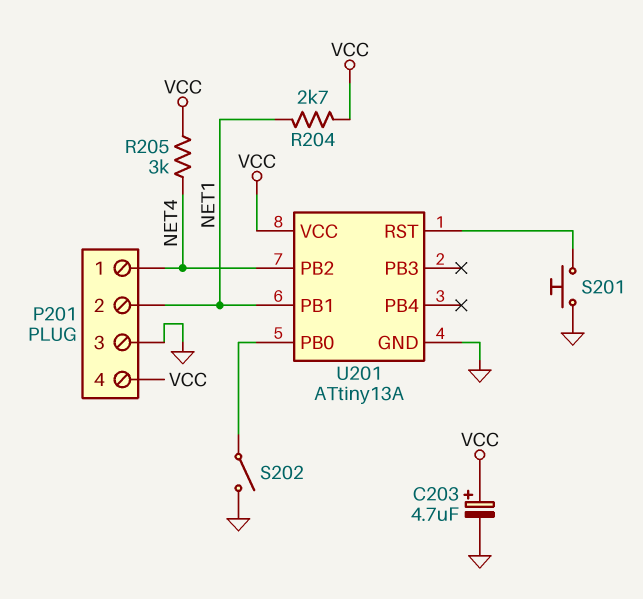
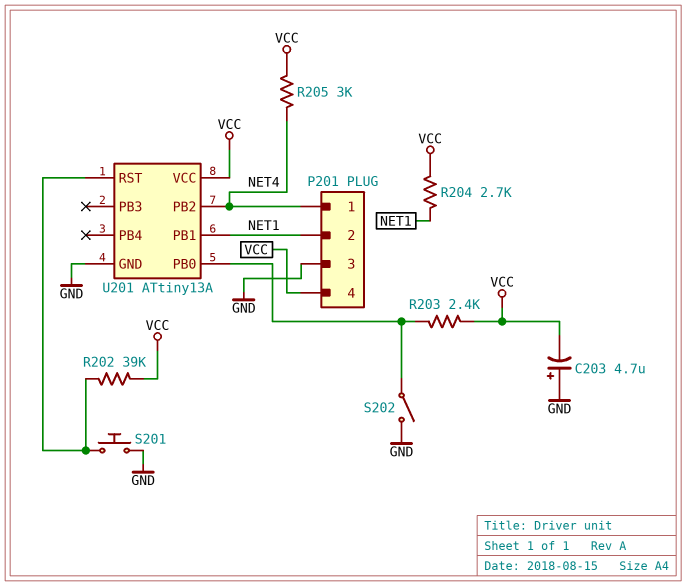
C203: 4.7uF (plus VCC, minus GND) -> 4.7uF (plus GND, minus VCC)
R202: none -> 39k (U201/RST, VCC)
R203: none -> 2.4k (U201/PB0, VCC)

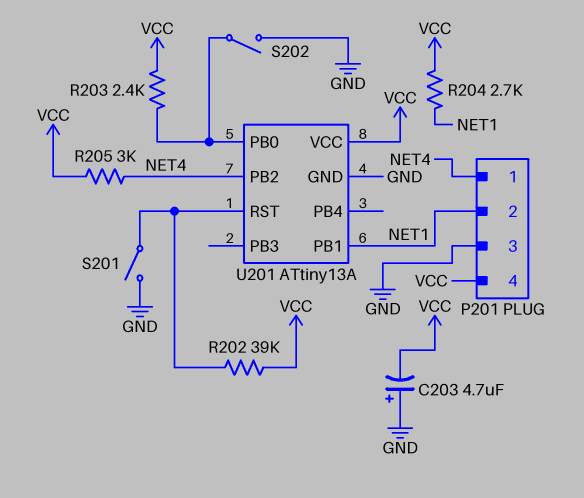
S201: button (GND, U201/RST) -> switch (GND, U201/RST)

